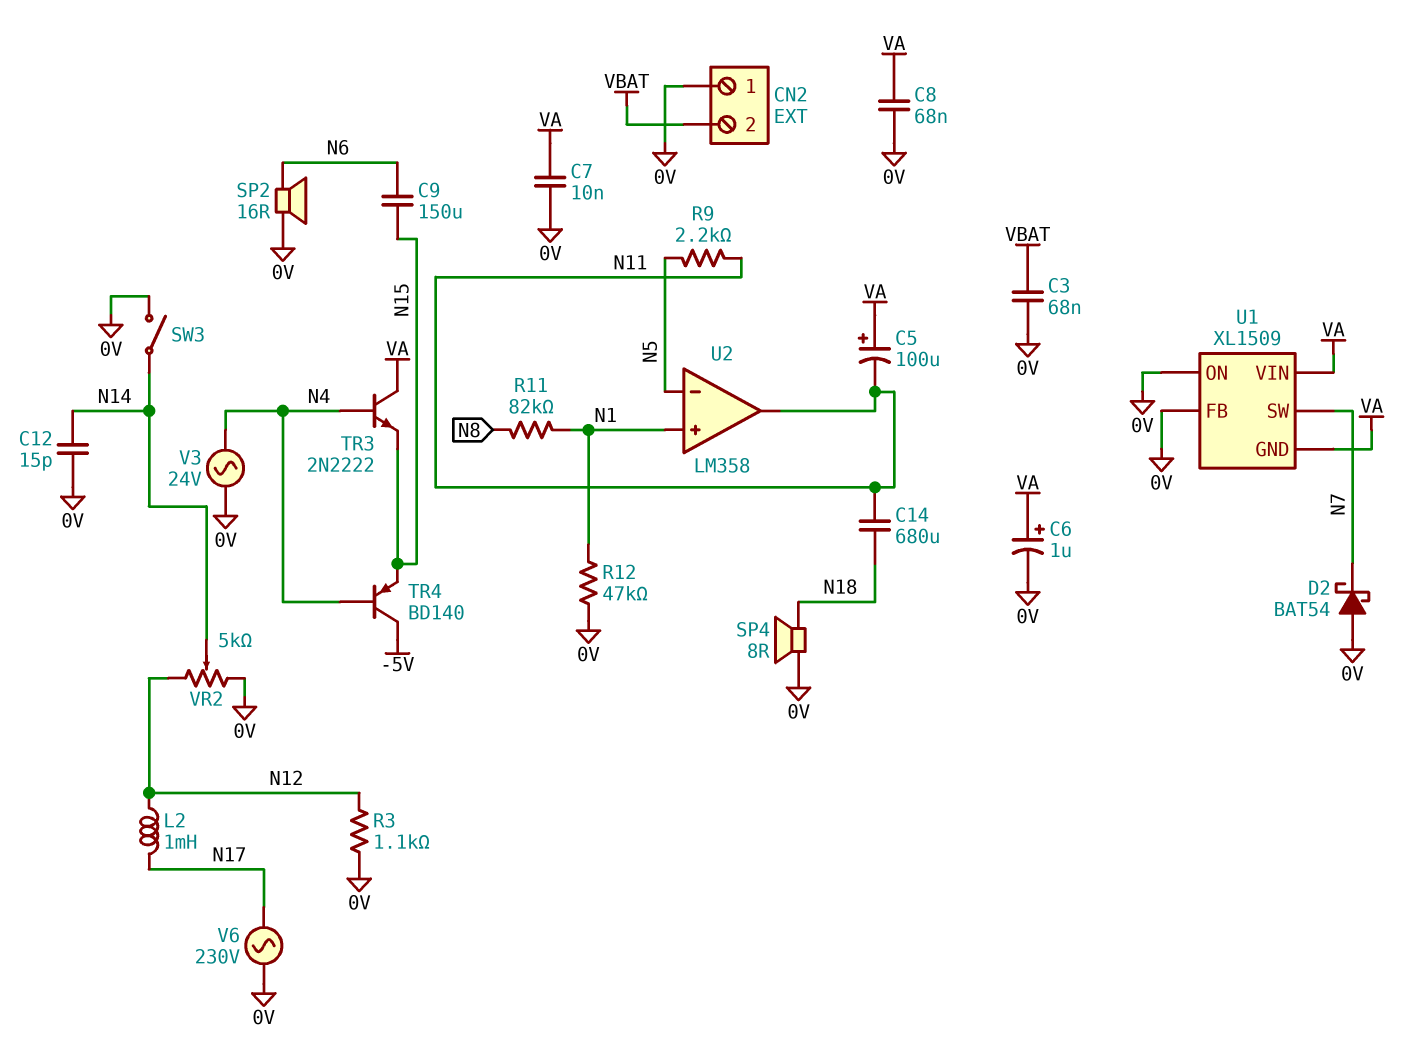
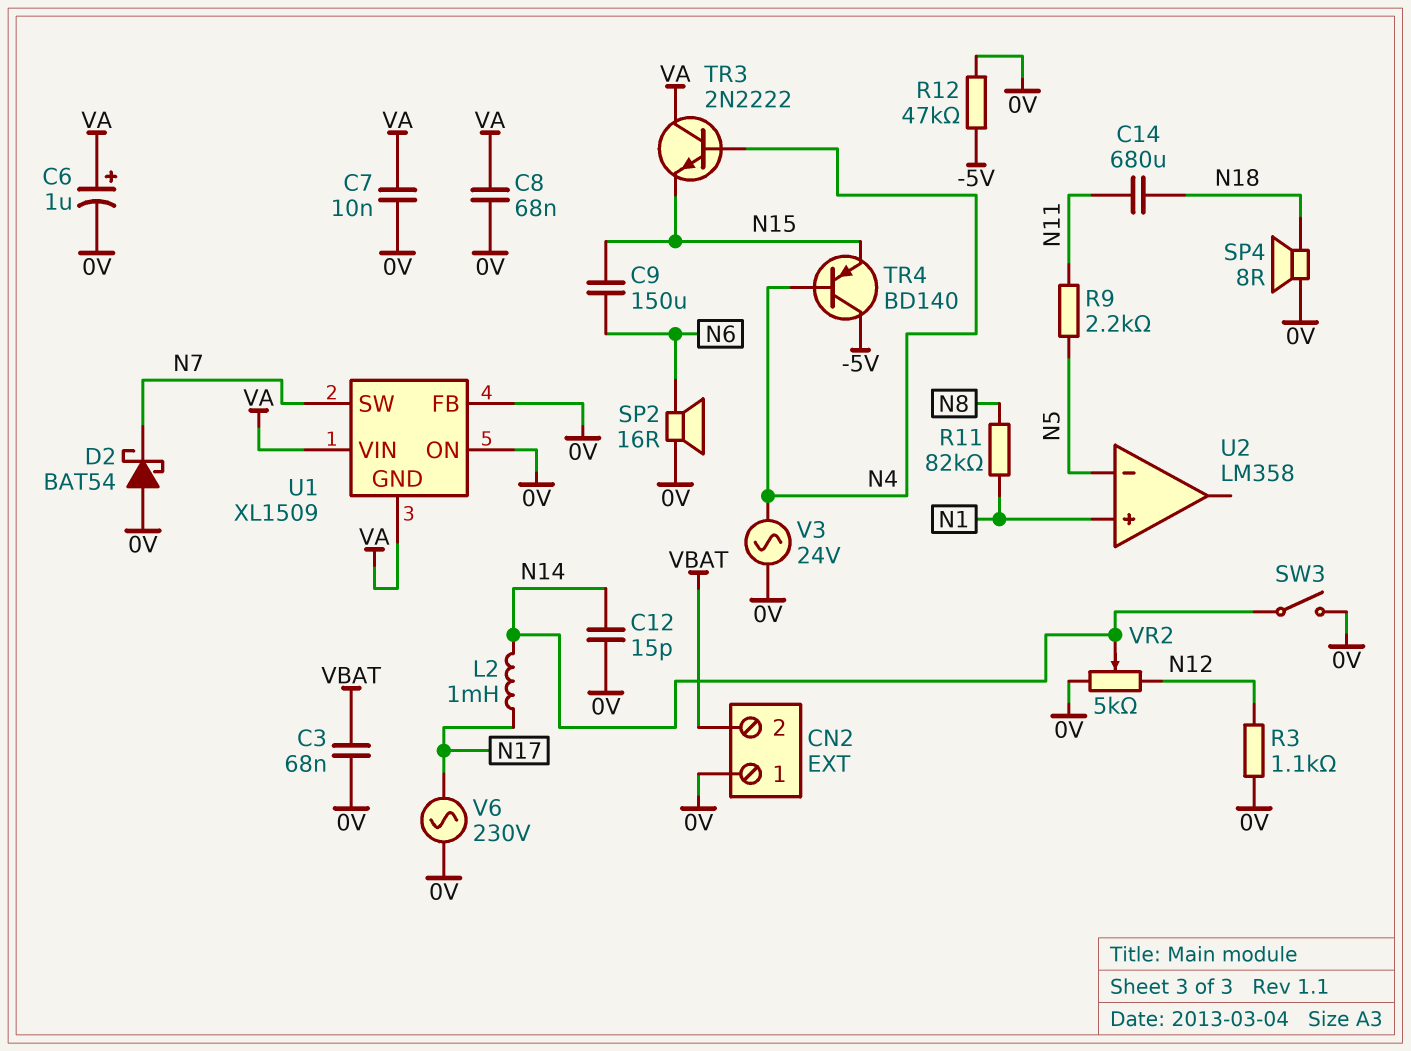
C5: 100uF (plus VA, minus N11) -> none
L2: 1mH (N12, N17) -> 1mH (N14, N17)
R12: 47k (0V, N1) -> 47k (-5V, 0V)
U2 pin out: N11 -> none

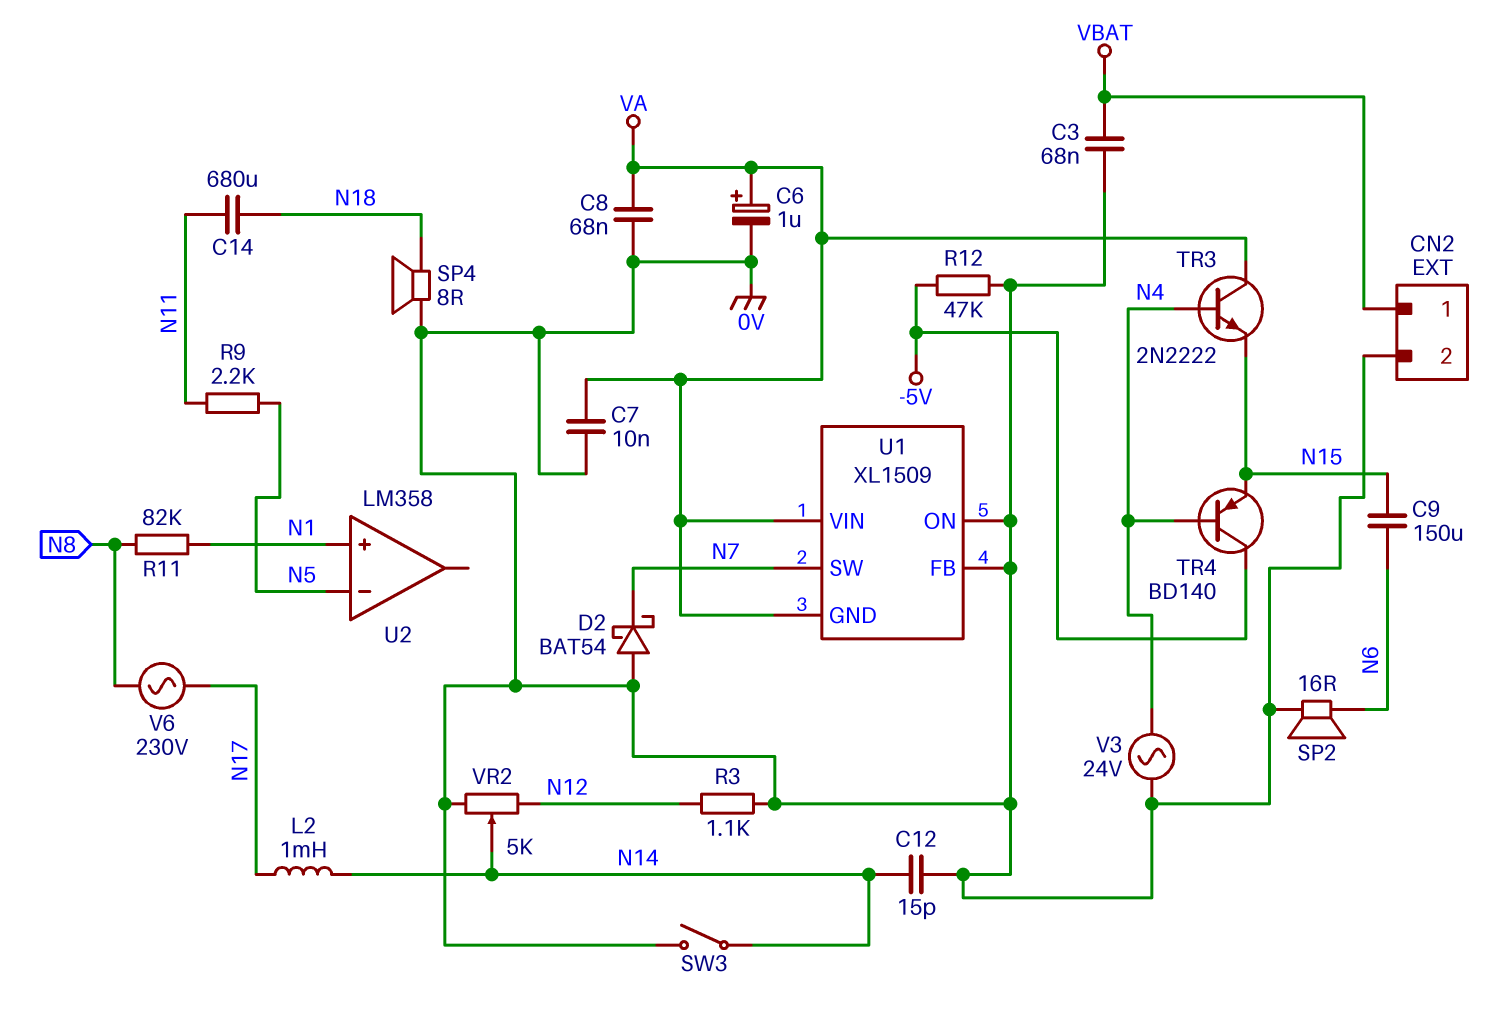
CN2 pin 1: 0V -> VBAT
CN2 pin 2: VBAT -> 0V
V6: AC 230V (0V, N17) -> AC 230V (N8, N17)

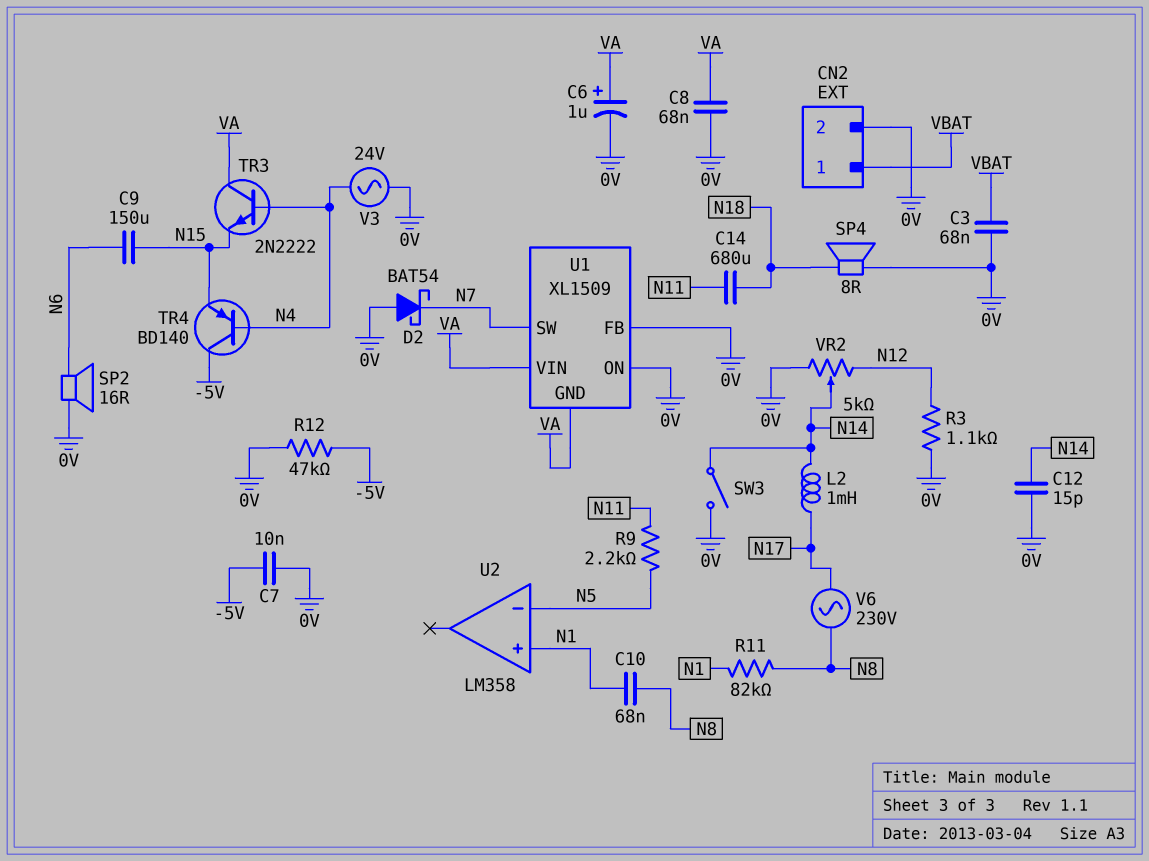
C7: 10nF (0V, VA) -> 10nF (-5V, 0V)
C10: none -> 68nF (N1, N8)

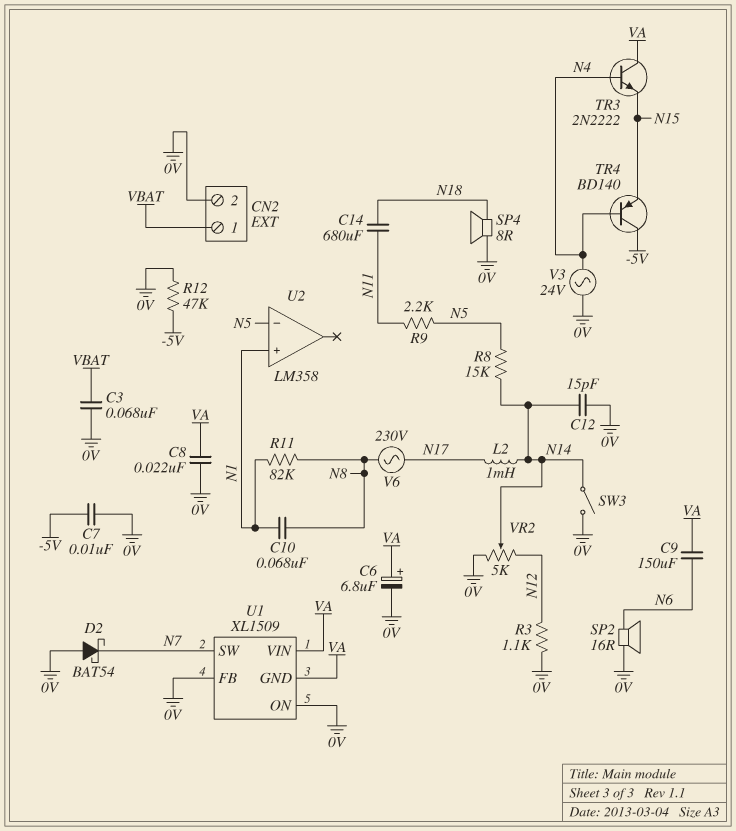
C6: 1uF (plus VA, minus 0V) -> 6.8uF (plus VA, minus 0V)
C8: 68nF (0V, VA) -> 22nF (0V, VA)
C9: 150uF (N6, N15) -> 150uF (N6, VA)
R8: none -> 15k (N5, N14)

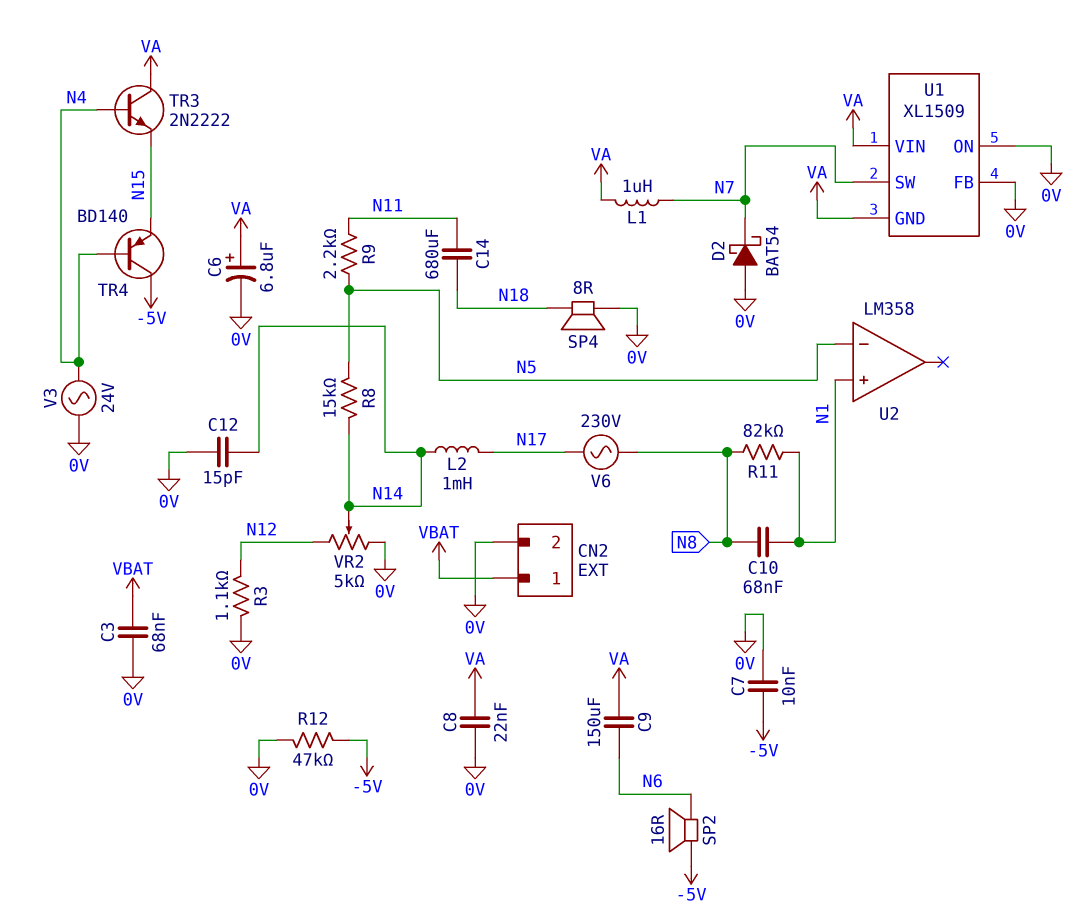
L1: none -> 1uH (N7, VA)
SP2: speaker 16R (0V, N6) -> speaker 16R (-5V, N6)
SW3: switch (0V, N14) -> none

